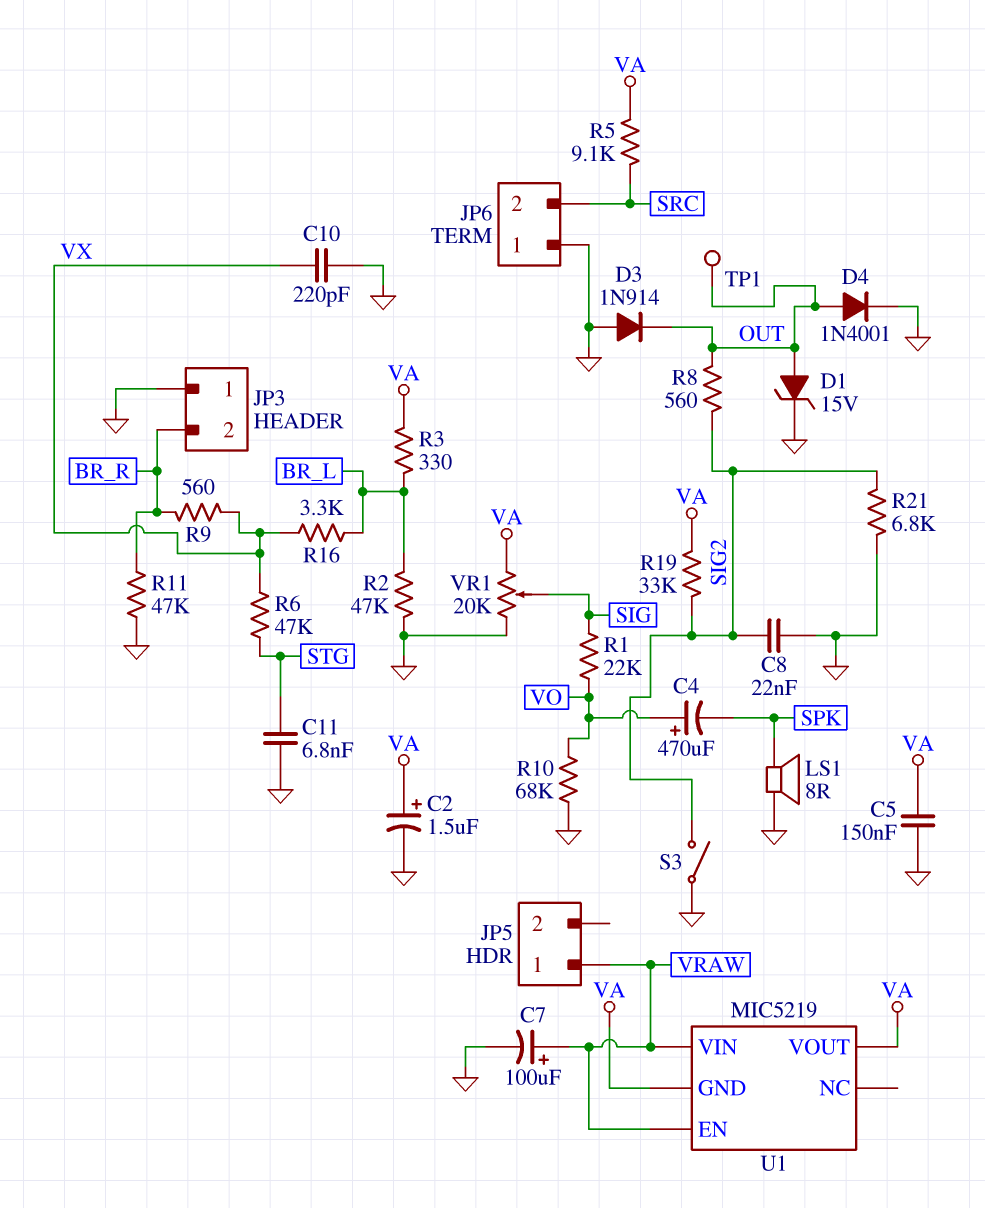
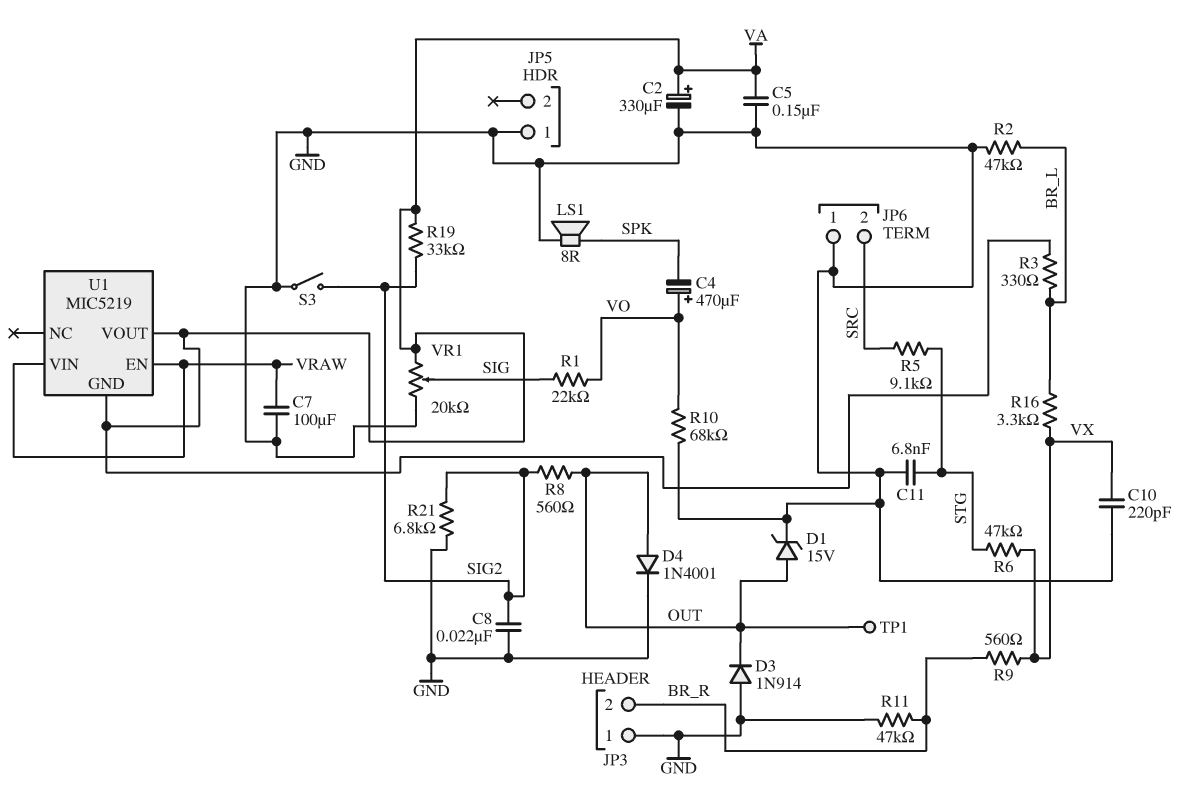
C2: 1.5uF (plus VA, minus GND) -> 330uF (plus VA, minus GND)
C7: 100uF (plus VRAW, minus GND) -> 100uF (GND, VRAW)
JP5 pin 1: VRAW -> GND
R5: 9.1k (SRC, VA) -> 9.1k (SRC, STG)

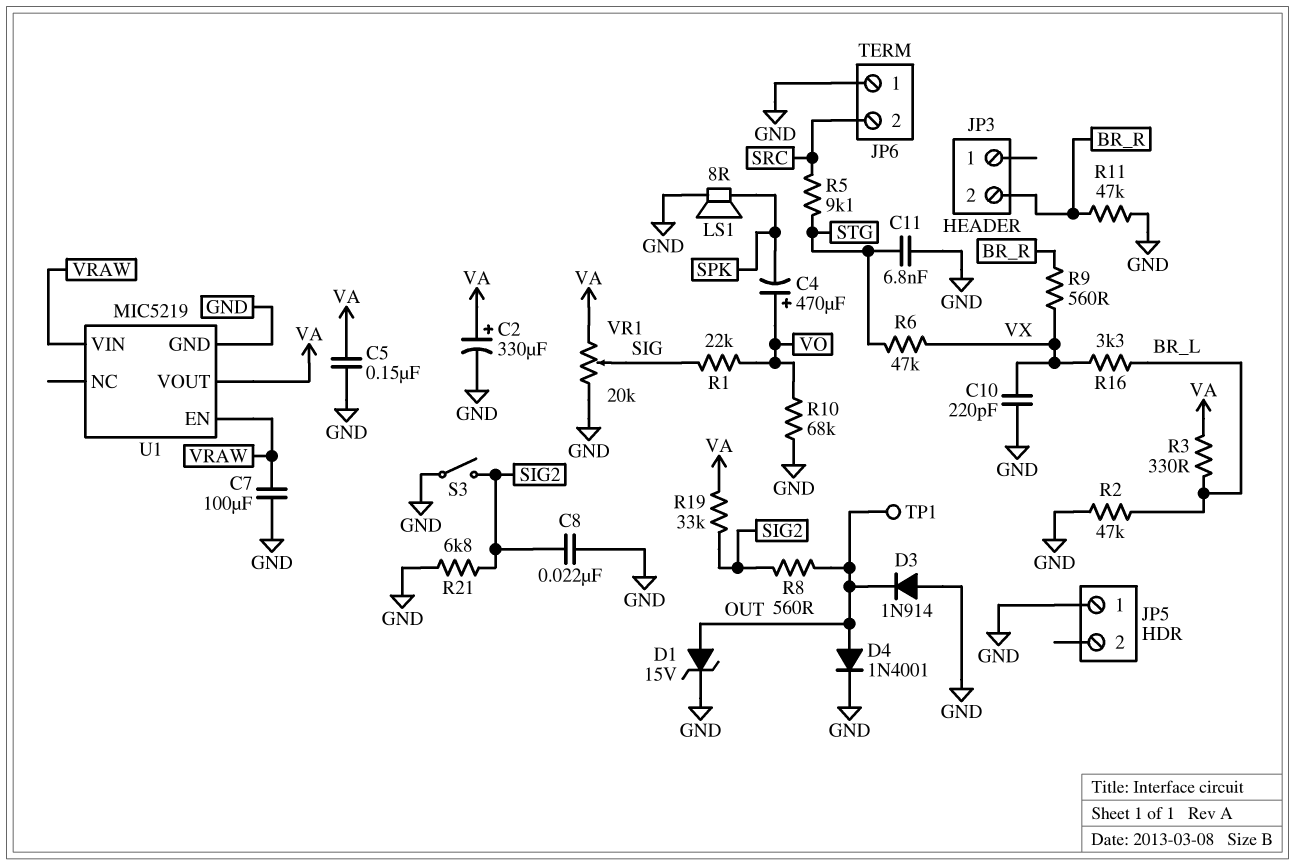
JP3 pin 1: GND -> none
U1 pin GND: VA -> GND

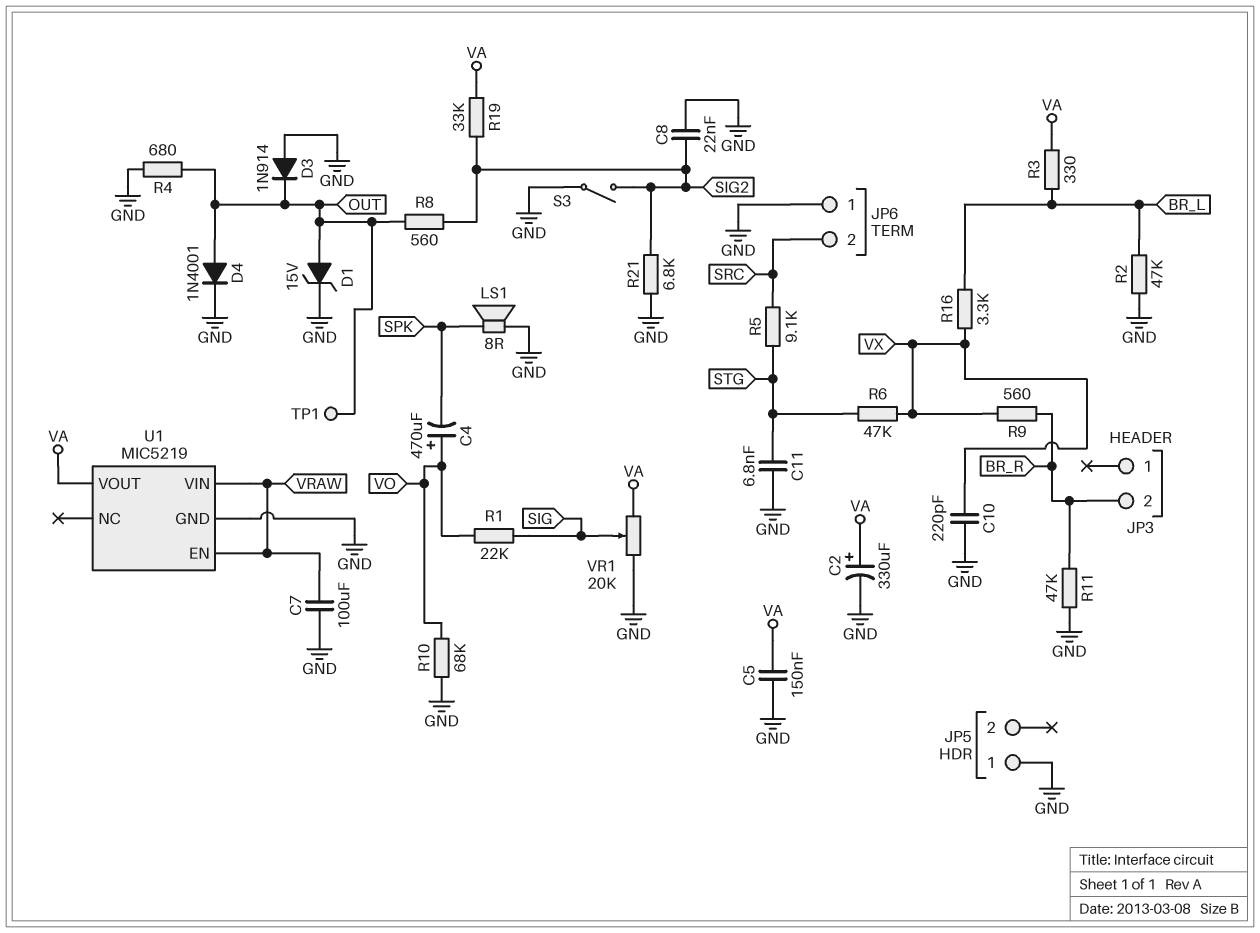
R4: none -> 680 (GND, OUT)

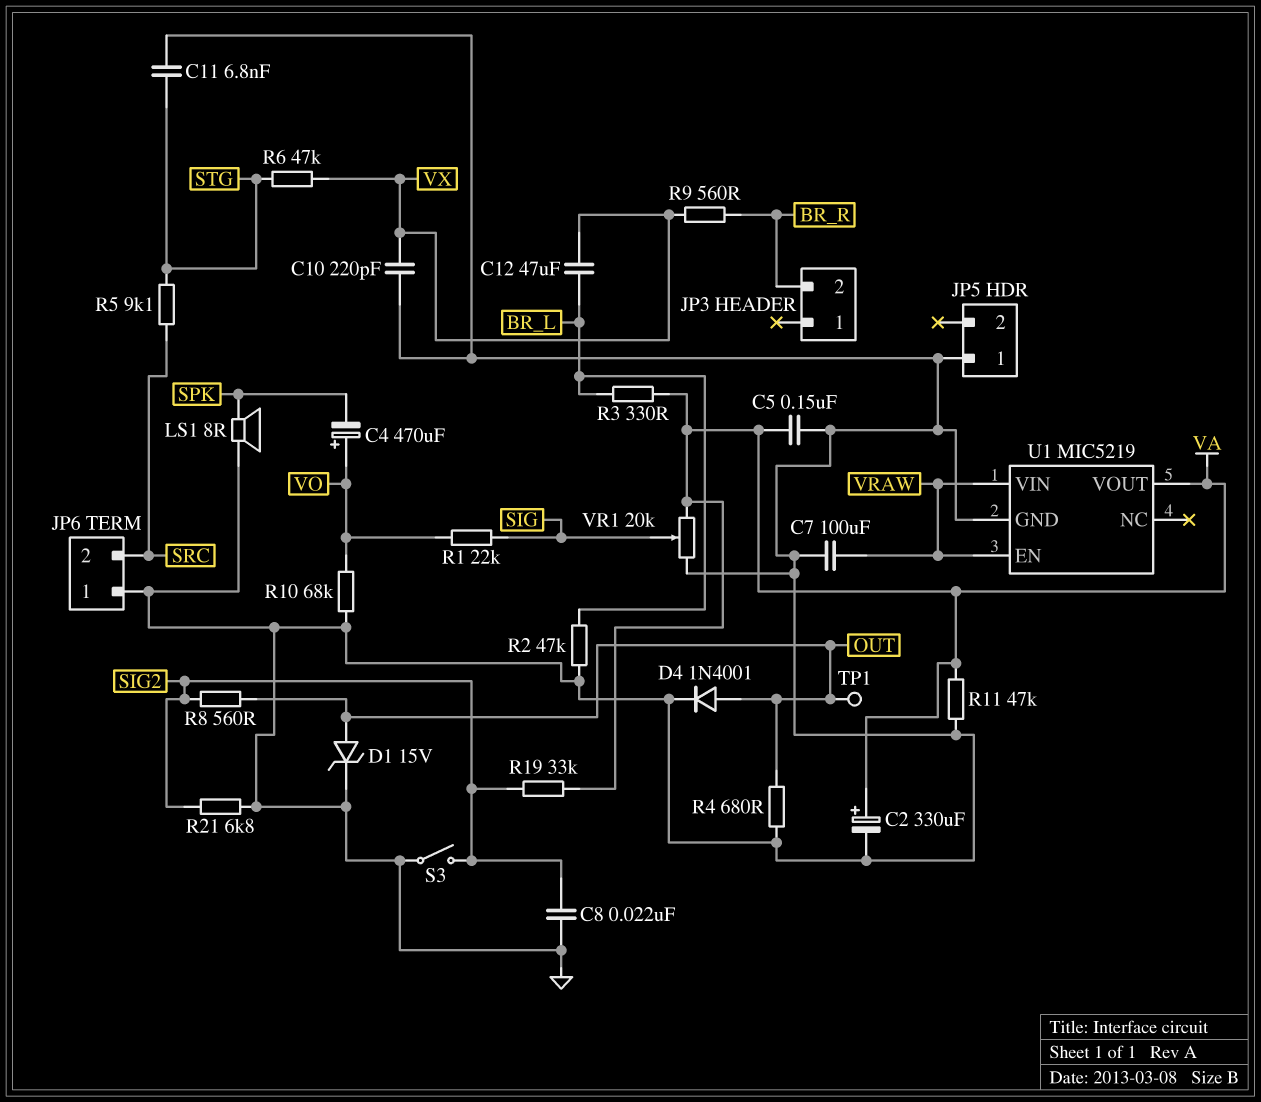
C12: none -> 47uF (BR_L, VX)
D3: diode 1N914 (A GND, K OUT) -> none
R11: 47k (BR_R, GND) -> 47k (GND, VA)
R16: 3.3k (BR_L, VX) -> none

